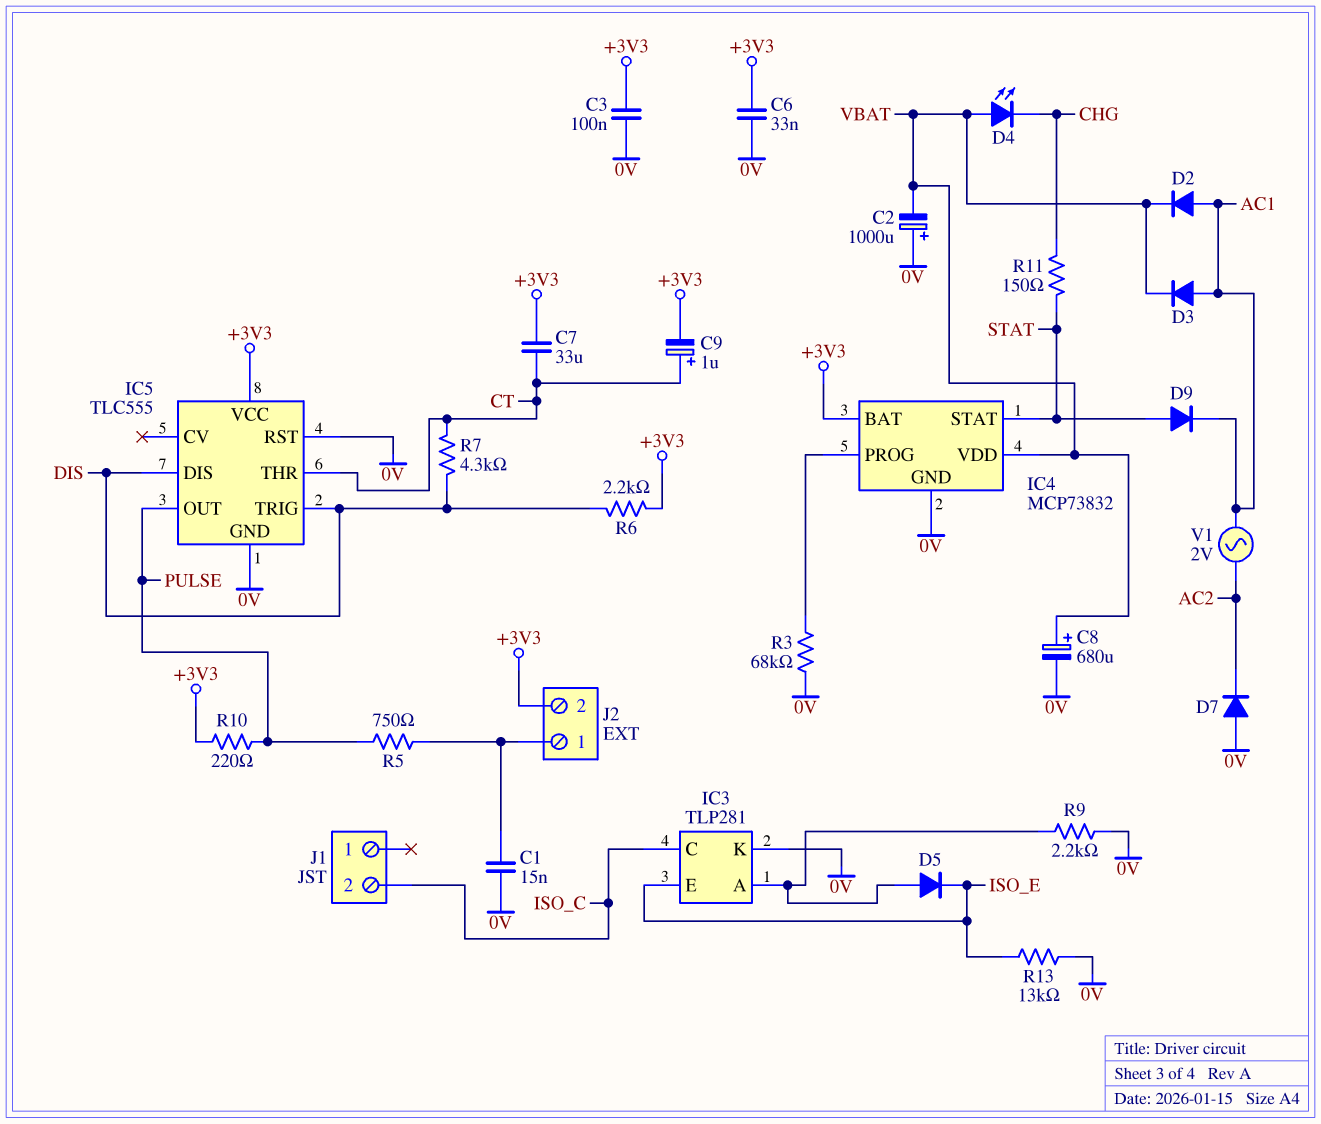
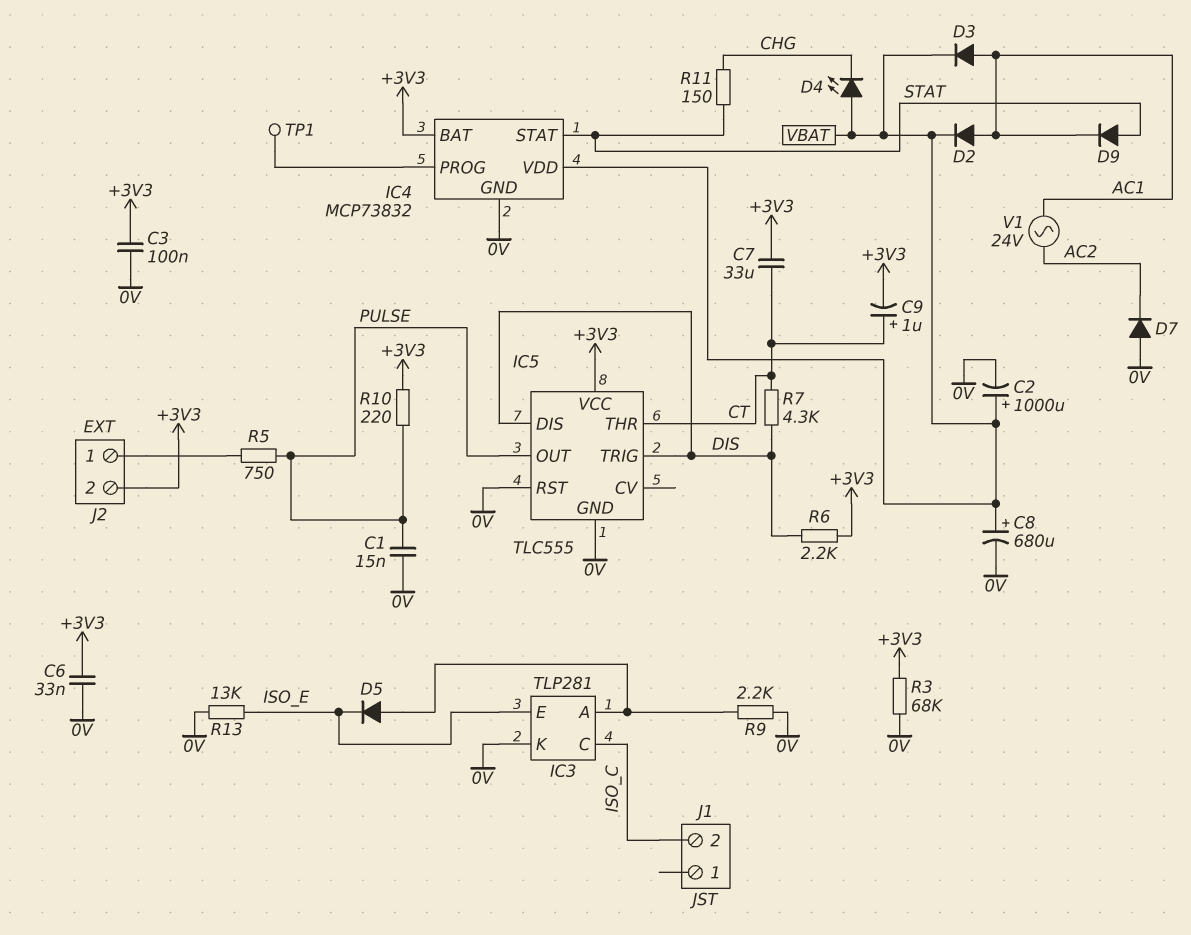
C1: 15nF (0V, J2/1) -> 15nF (0V, PULSE)
C2: 1000uF (plus 0V, minus VBAT) -> 1000uF (plus VBAT, minus 0V)
R3: 68k (0V, IC4/PROG) -> 68k (+3V3, 0V)
TP1: none -> test point (IC4/PROG)
V1: AC 2V (AC1, AC2) -> AC 24V (AC1, AC2)

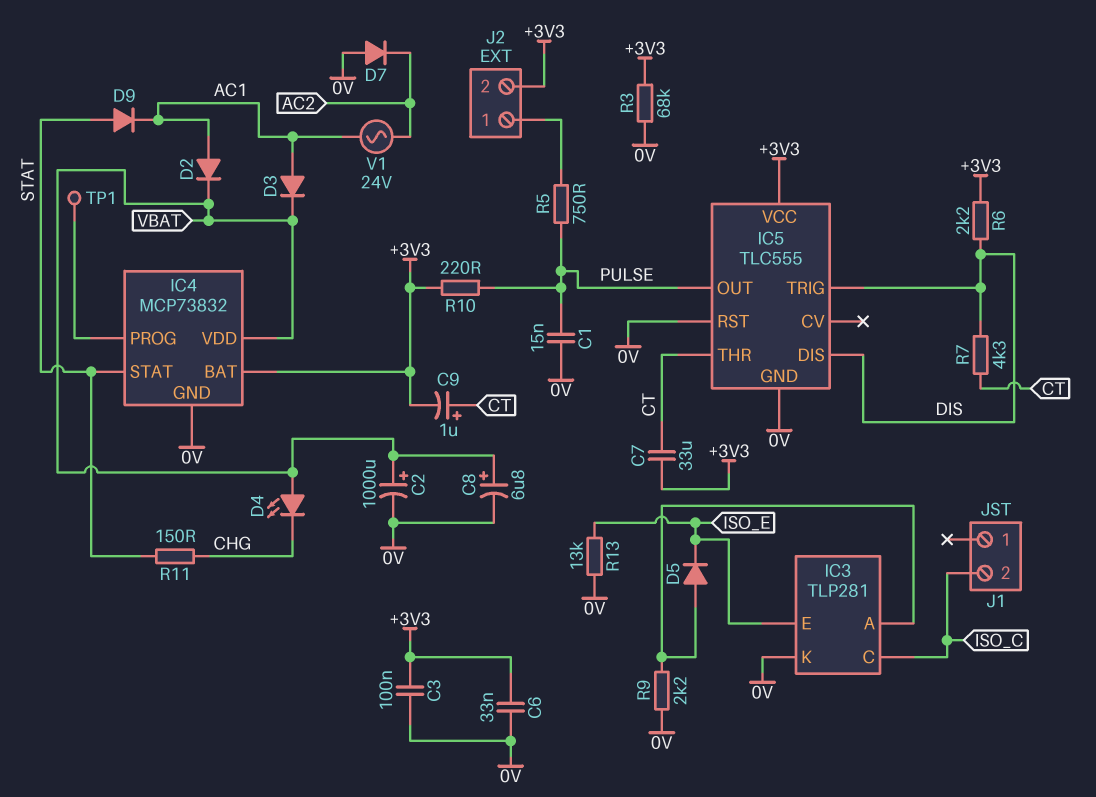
C8: 680uF (plus VBAT, minus 0V) -> 6.8uF (plus VBAT, minus 0V)

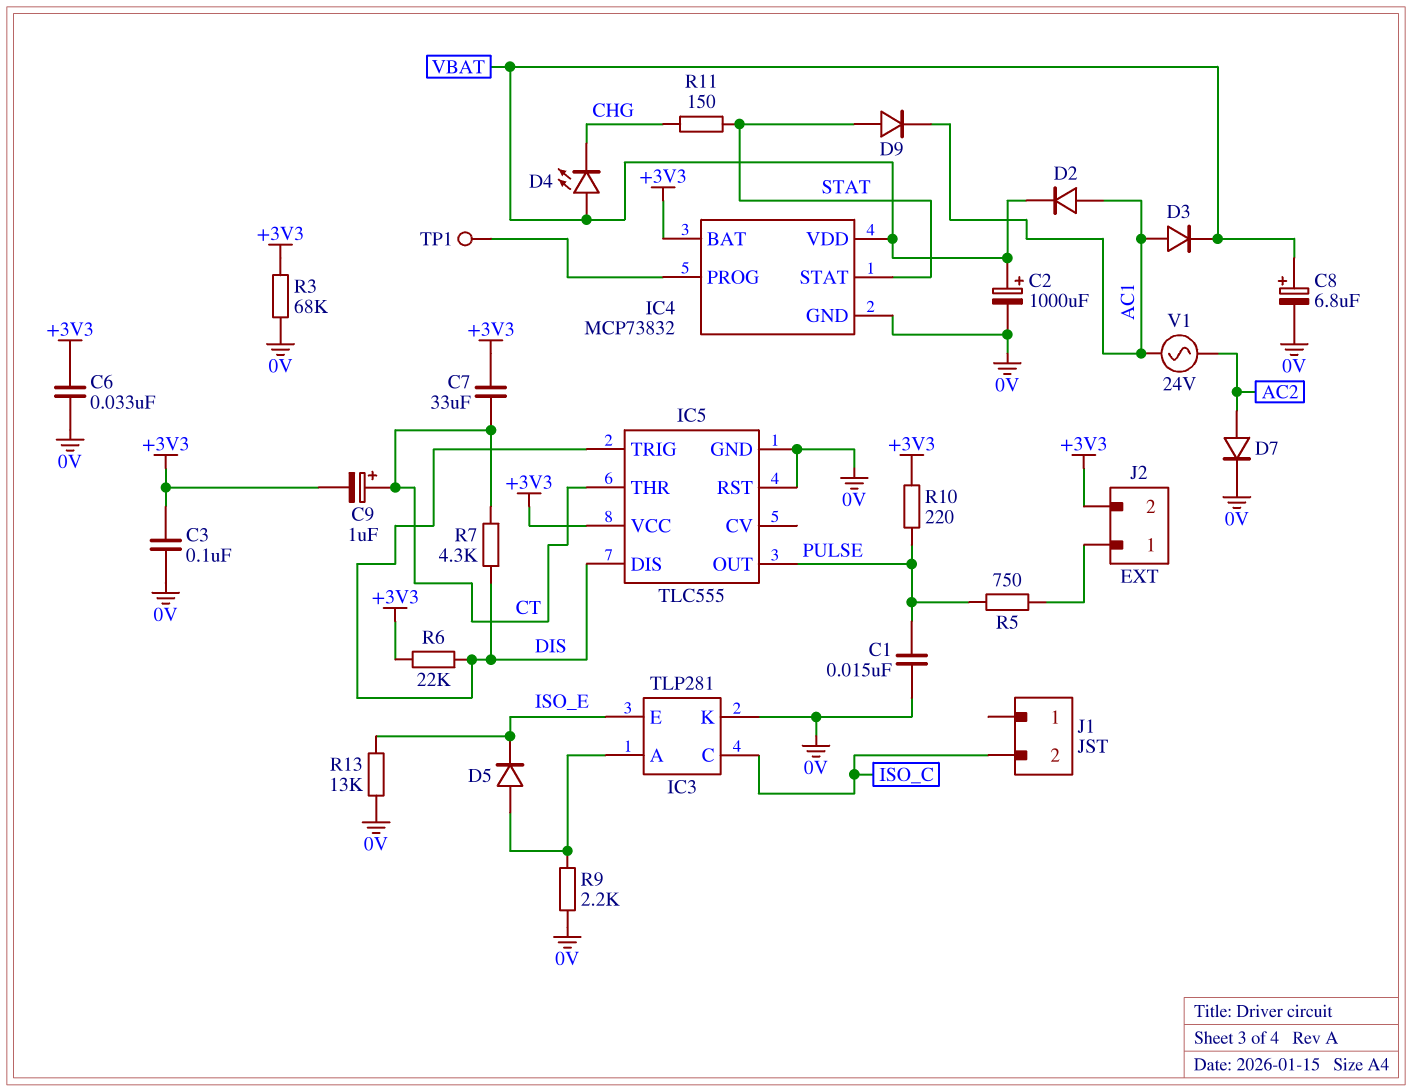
D7: diode (A 0V, K AC2) -> diode (A AC2, K 0V)
R6: 2.2k (+3V3, DIS) -> 22k (+3V3, DIS)

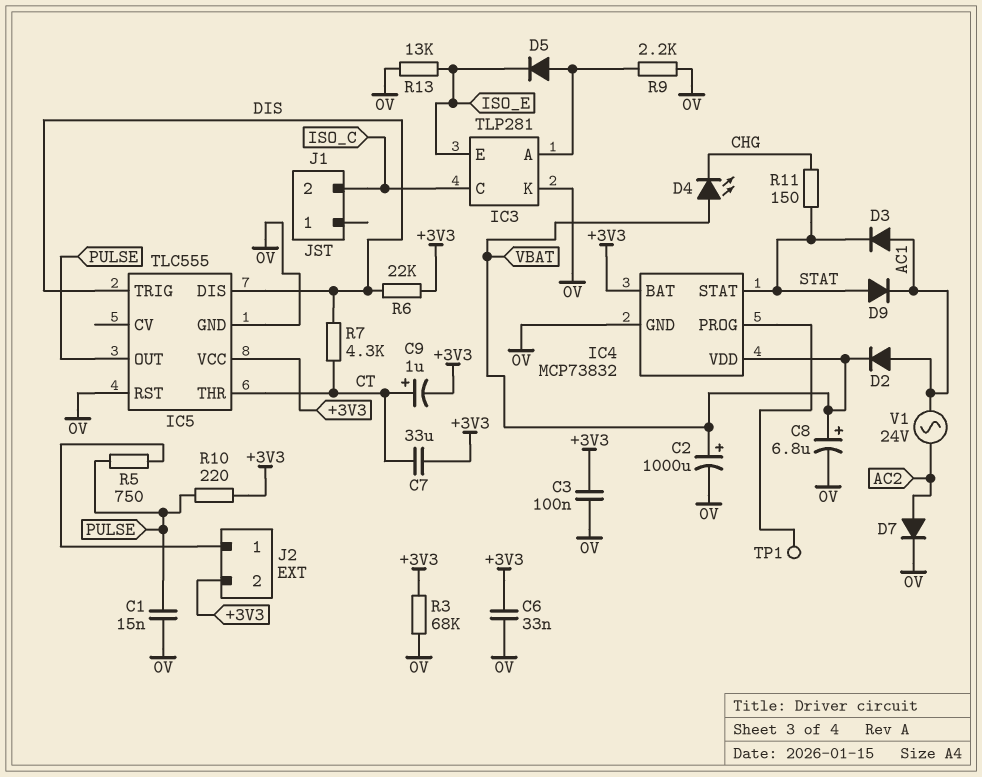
D3: diode (A AC1, K VBAT) -> diode (A AC1, K STAT)

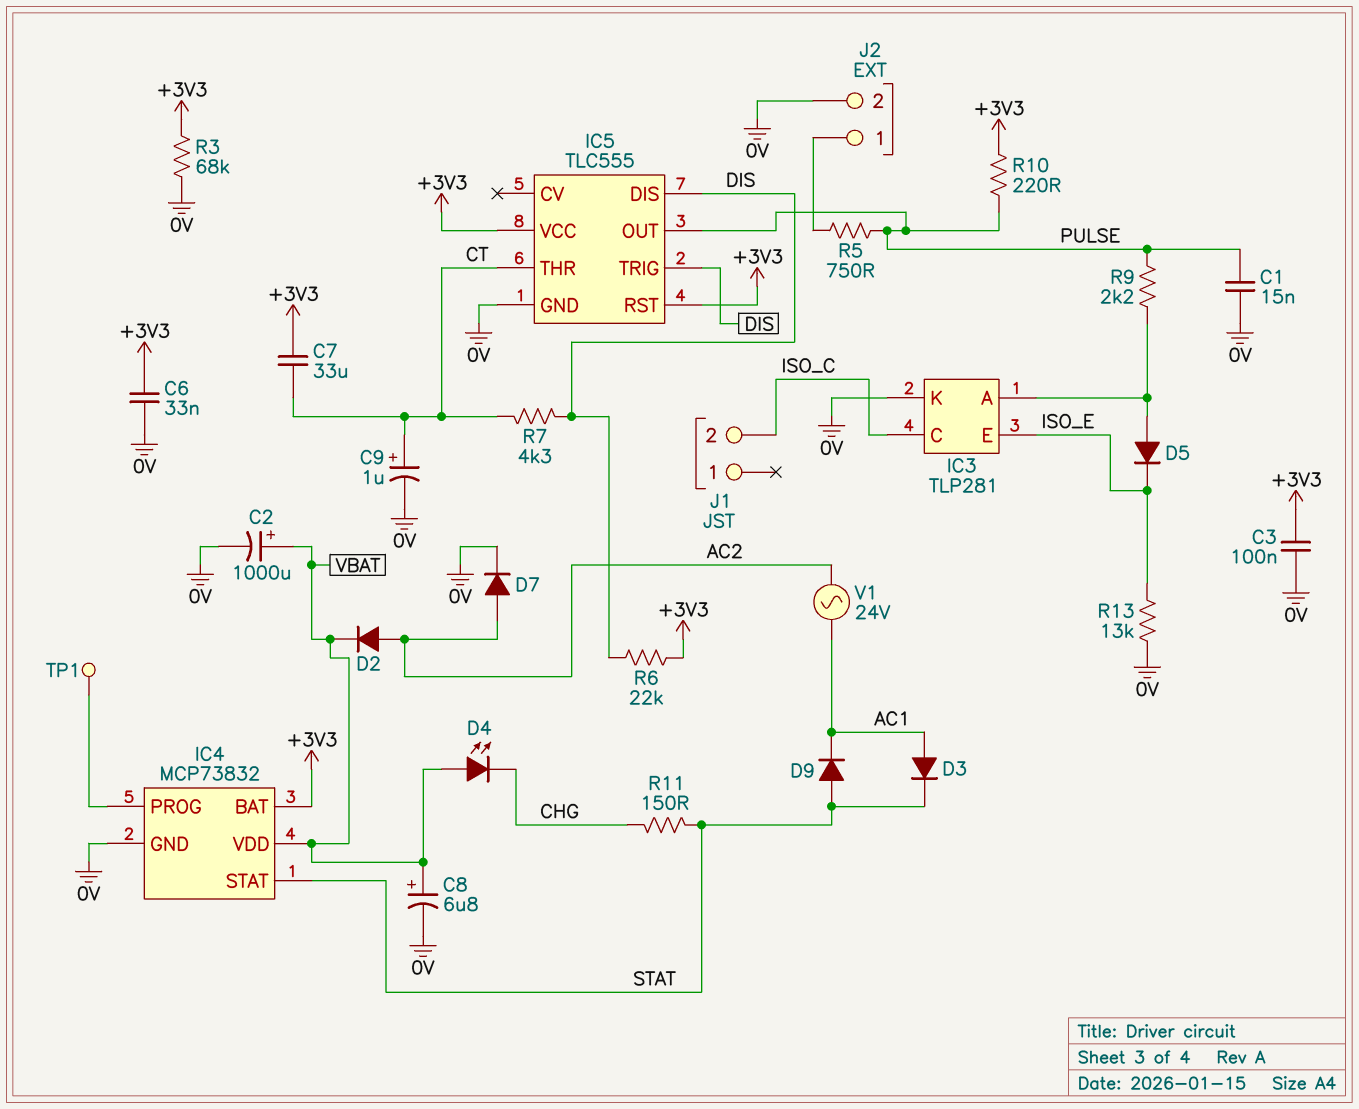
C9: 1uF (plus CT, minus +3V3) -> 1uF (plus CT, minus 0V)
D2: diode (A AC1, K VBAT) -> diode (A AC2, K VBAT)
IC5 pin RST: 0V -> +3V3
J2 pin 2: +3V3 -> 0V
R9: 2.2k (0V, IC3/A) -> 2.2k (IC3/A, PULSE)

